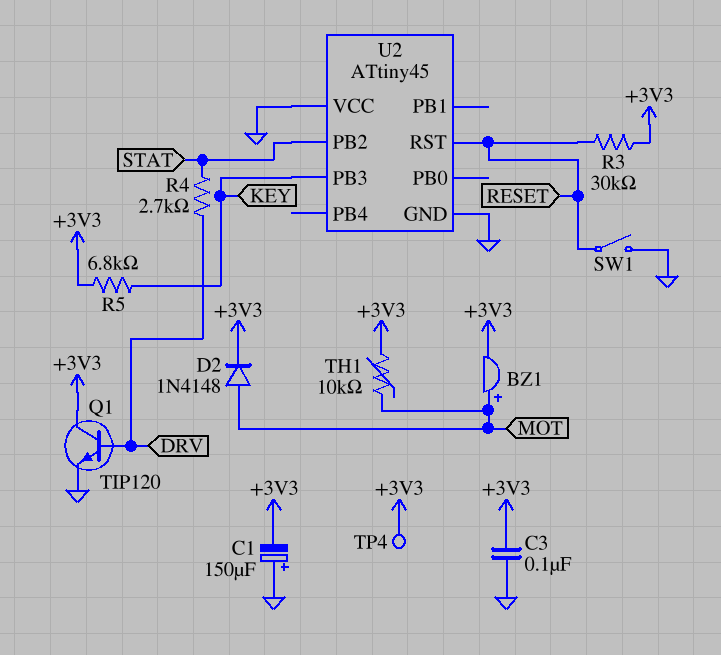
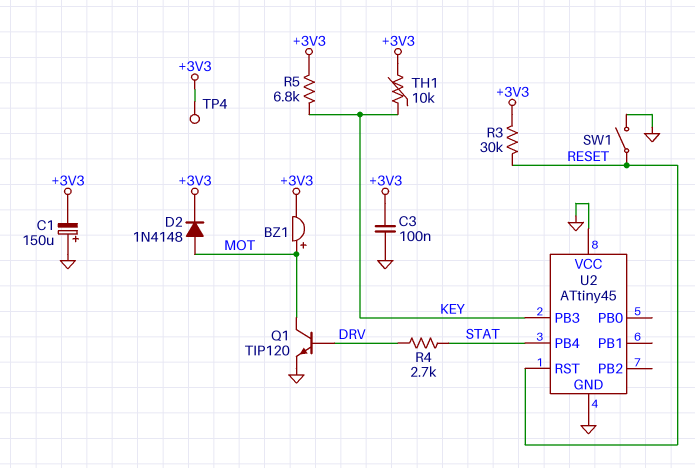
Q1: NPN TIP120 (B DRV, C +3V3, E GND) -> NPN TIP120 (B DRV, C MOT, E GND)
TH1: 10k (+3V3, MOT) -> 10k (+3V3, KEY)
U2 pin PB2: STAT -> none
U2 pin PB4: none -> STAT

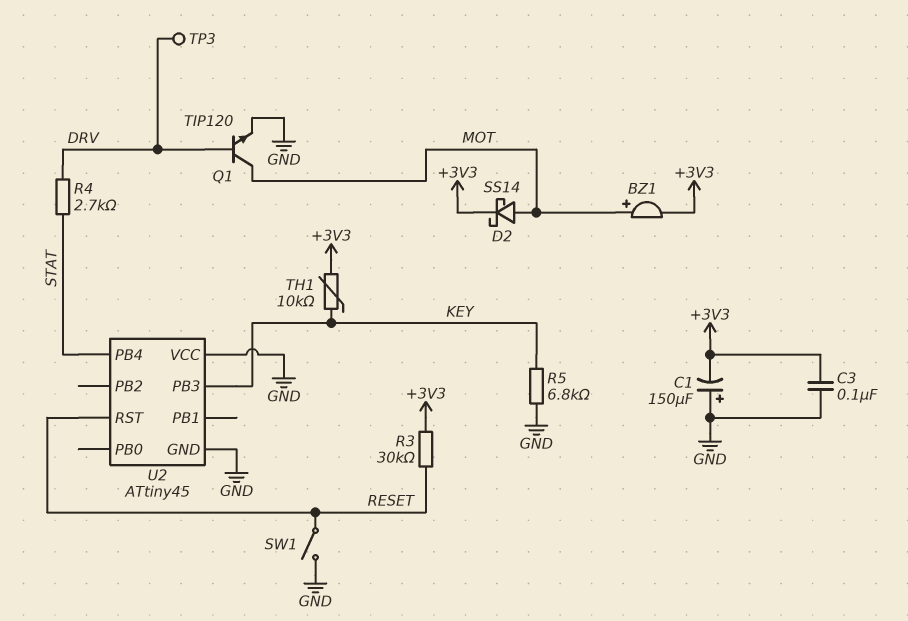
D2: diode 1N4148 (A MOT, K +3V3) -> schottky SS14 (A MOT, K +3V3)
R5: 6.8k (+3V3, KEY) -> 6.8k (GND, KEY)
TP3: none -> test point (DRV)
TP4: test point (+3V3) -> none

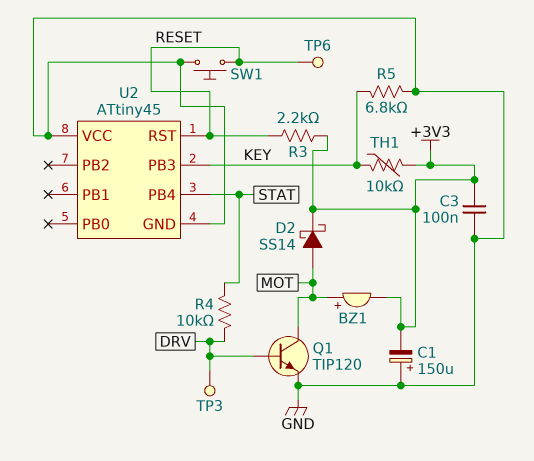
R3: 30k (+3V3, RESET) -> 2.2k (+3V3, RESET)
R4: 2.7k (DRV, STAT) -> 10k (DRV, STAT)
SW1: switch (GND, RESET) -> button (GND, RESET)
TP6: none -> test point (RESET)

